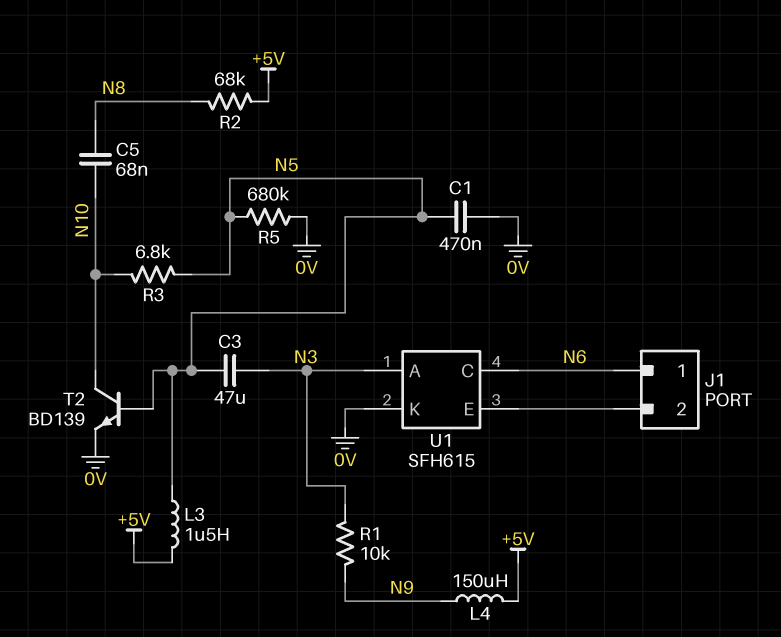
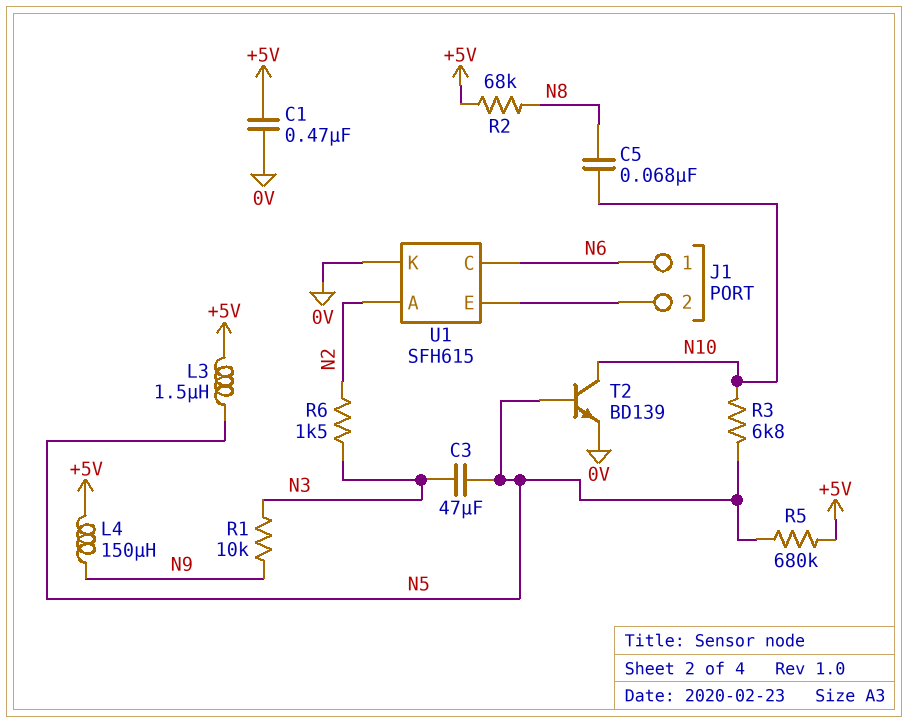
C1: 470nF (0V, N5) -> 470nF (+5V, 0V)
R5: 680k (0V, N5) -> 680k (+5V, N5)
R6: none -> 1.5k (N2, N3)
U1 pin A: N3 -> N2

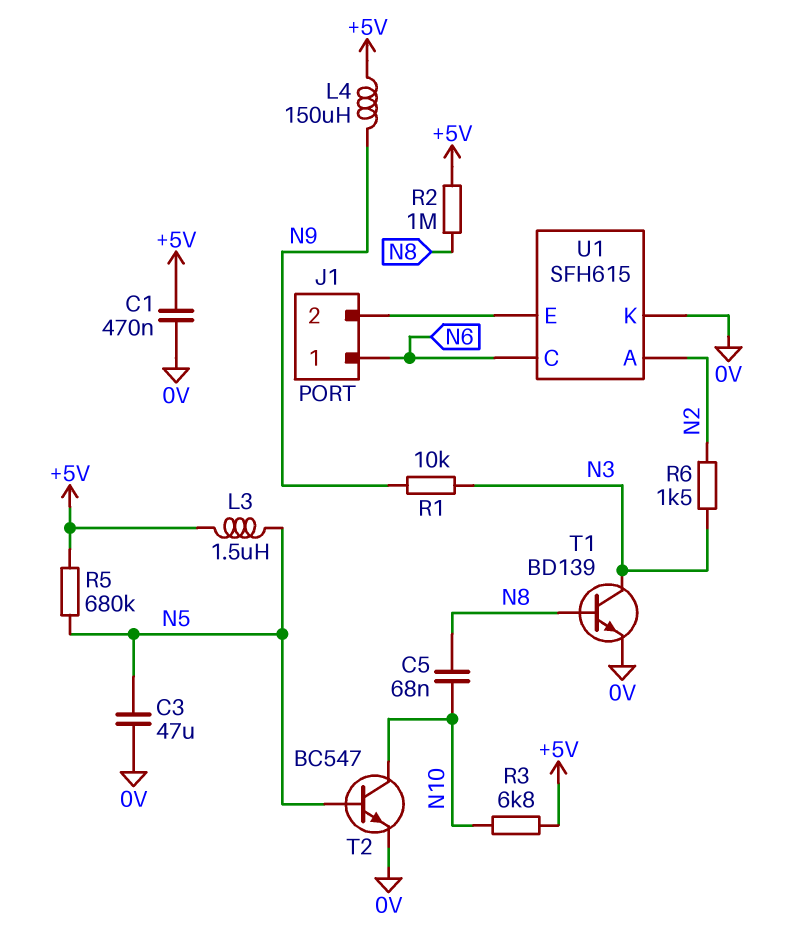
C3: 47uF (N3, N5) -> 47uF (0V, N5)
R2: 68k (+5V, N8) -> 1M (+5V, N8)
R3: 6.8k (N5, N10) -> 6.8k (+5V, N10)
T1: none -> NPN BD139 (B N8, C N3, E 0V)
T2: NPN BD139 (B N5, C N10, E 0V) -> NPN BC547 (B N5, C N10, E 0V)

